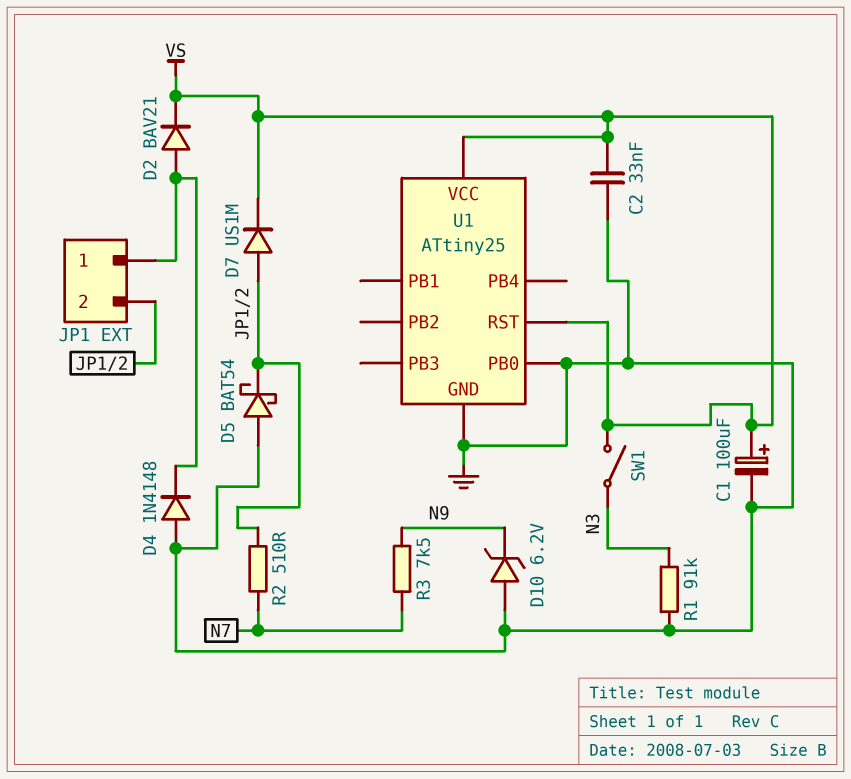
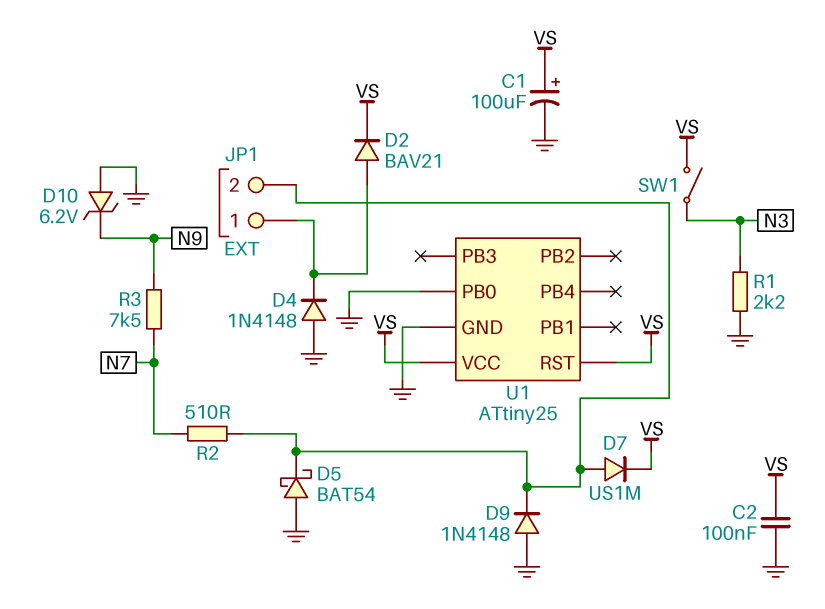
C2: 33nF (GND, VS) -> 100nF (GND, VS)
D9: none -> diode 1N4148 (A GND, K JP1/2)
R1: 91k (GND, N3) -> 2.2k (GND, N3)

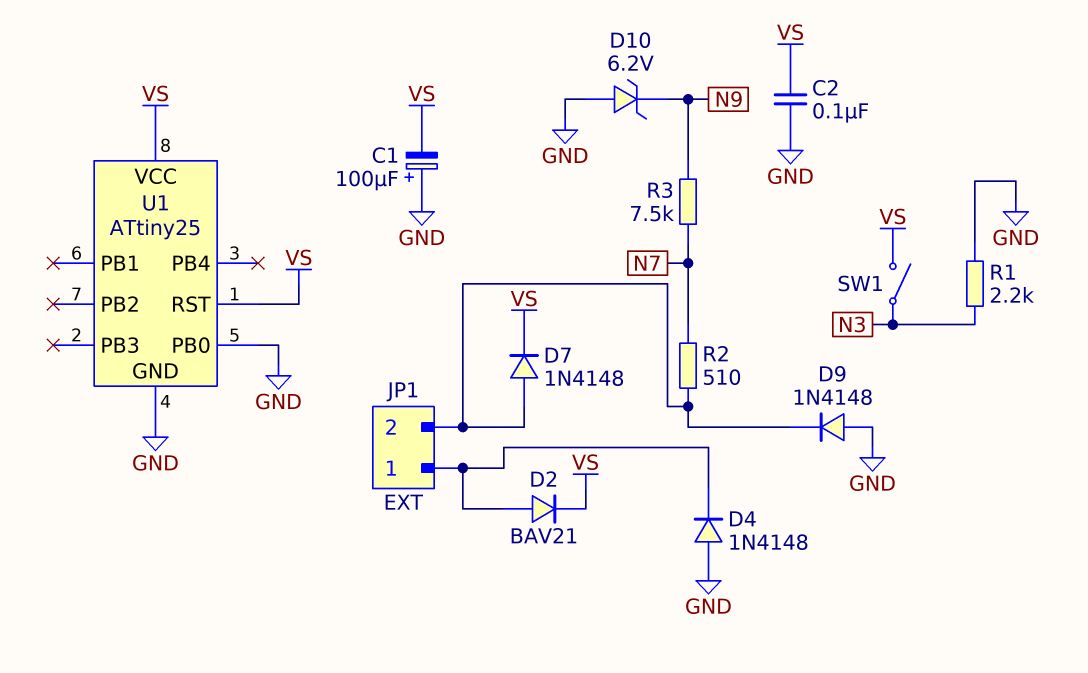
C1: 100uF (plus VS, minus GND) -> 100uF (plus GND, minus VS)
D5: schottky BAT54 (A GND, K JP1/2) -> none
D7: diode US1M (A JP1/2, K VS) -> diode 1N4148 (A JP1/2, K VS)

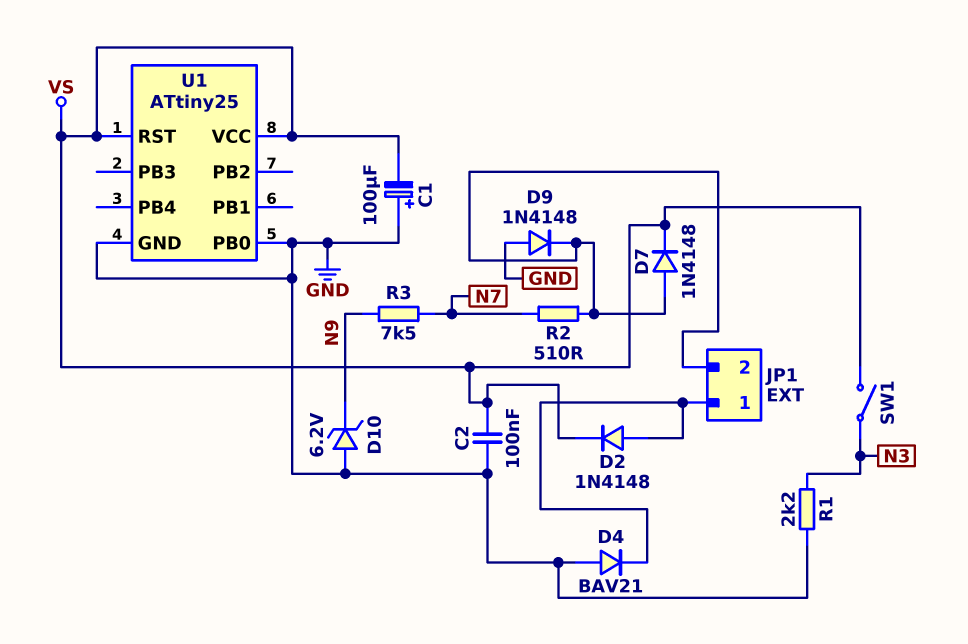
D2: diode BAV21 (A JP1/1, K VS) -> diode 1N4148 (A JP1/1, K VS)
D4: diode 1N4148 (A GND, K JP1/1) -> diode BAV21 (A GND, K JP1/1)

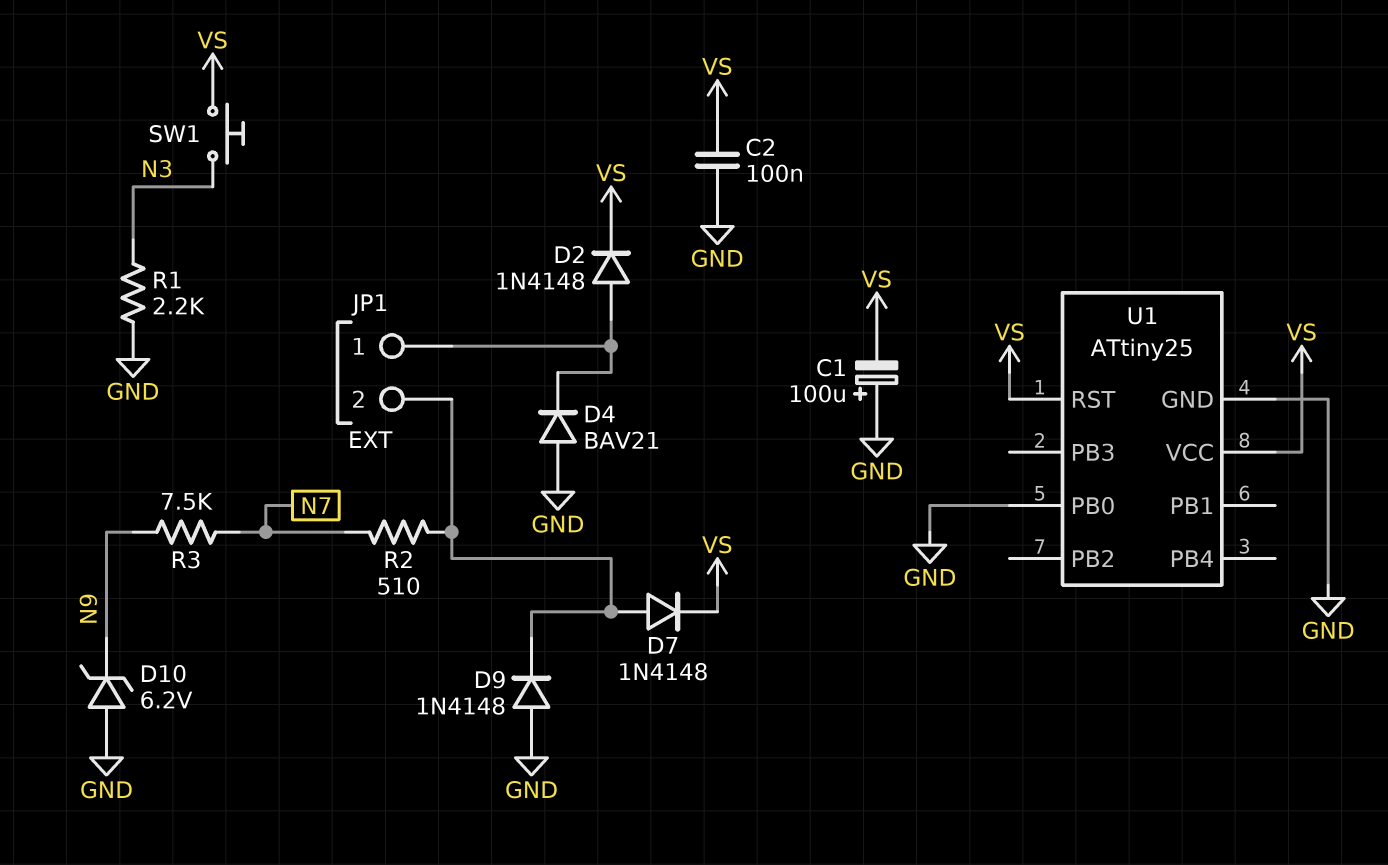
SW1: switch (N3, VS) -> button (N3, VS)

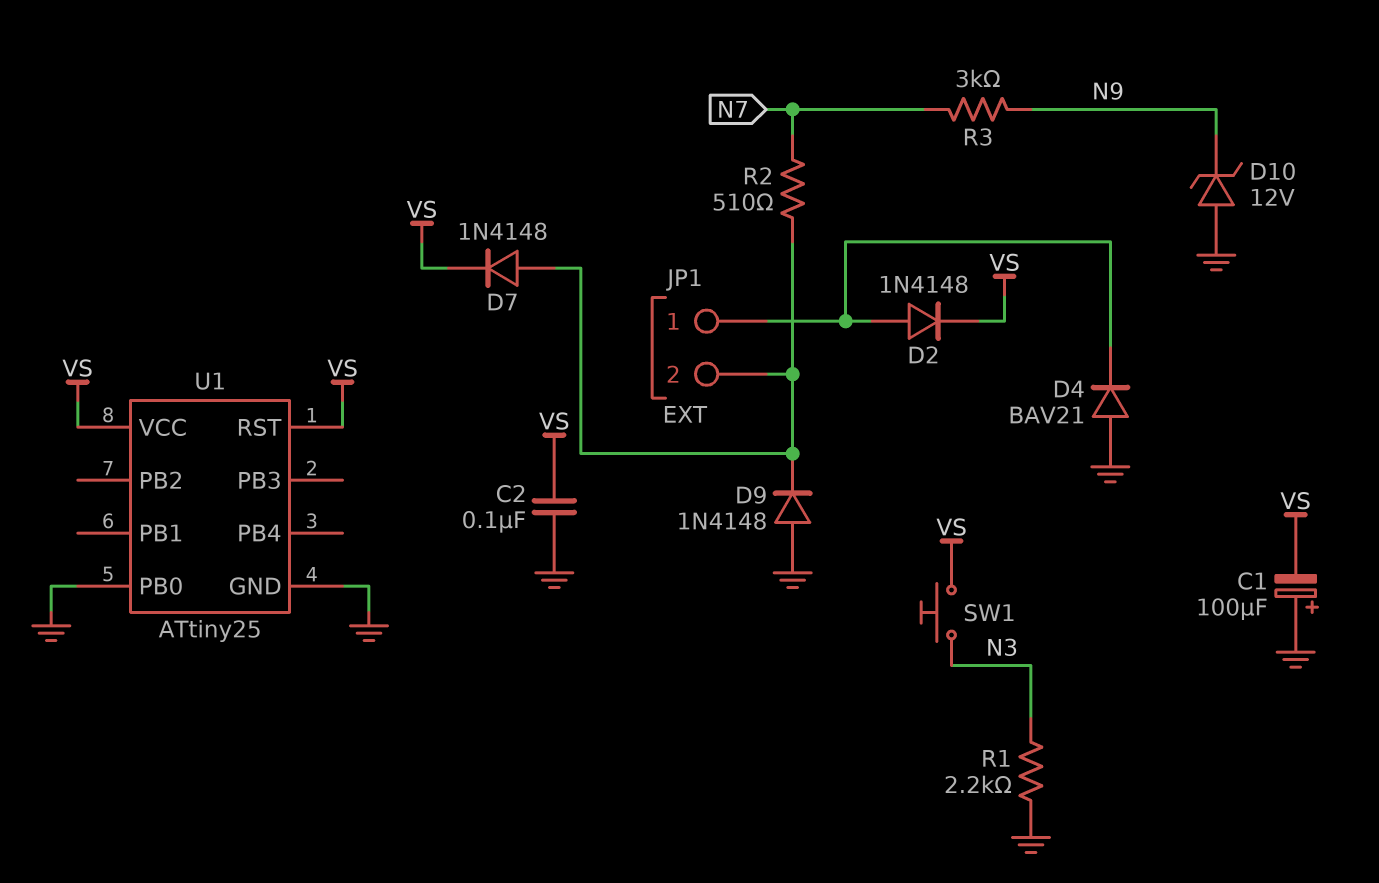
D10: zener 6.2V (A GND, K N9) -> zener 12V (A GND, K N9)
R3: 7.5k (N7, N9) -> 3k (N7, N9)

